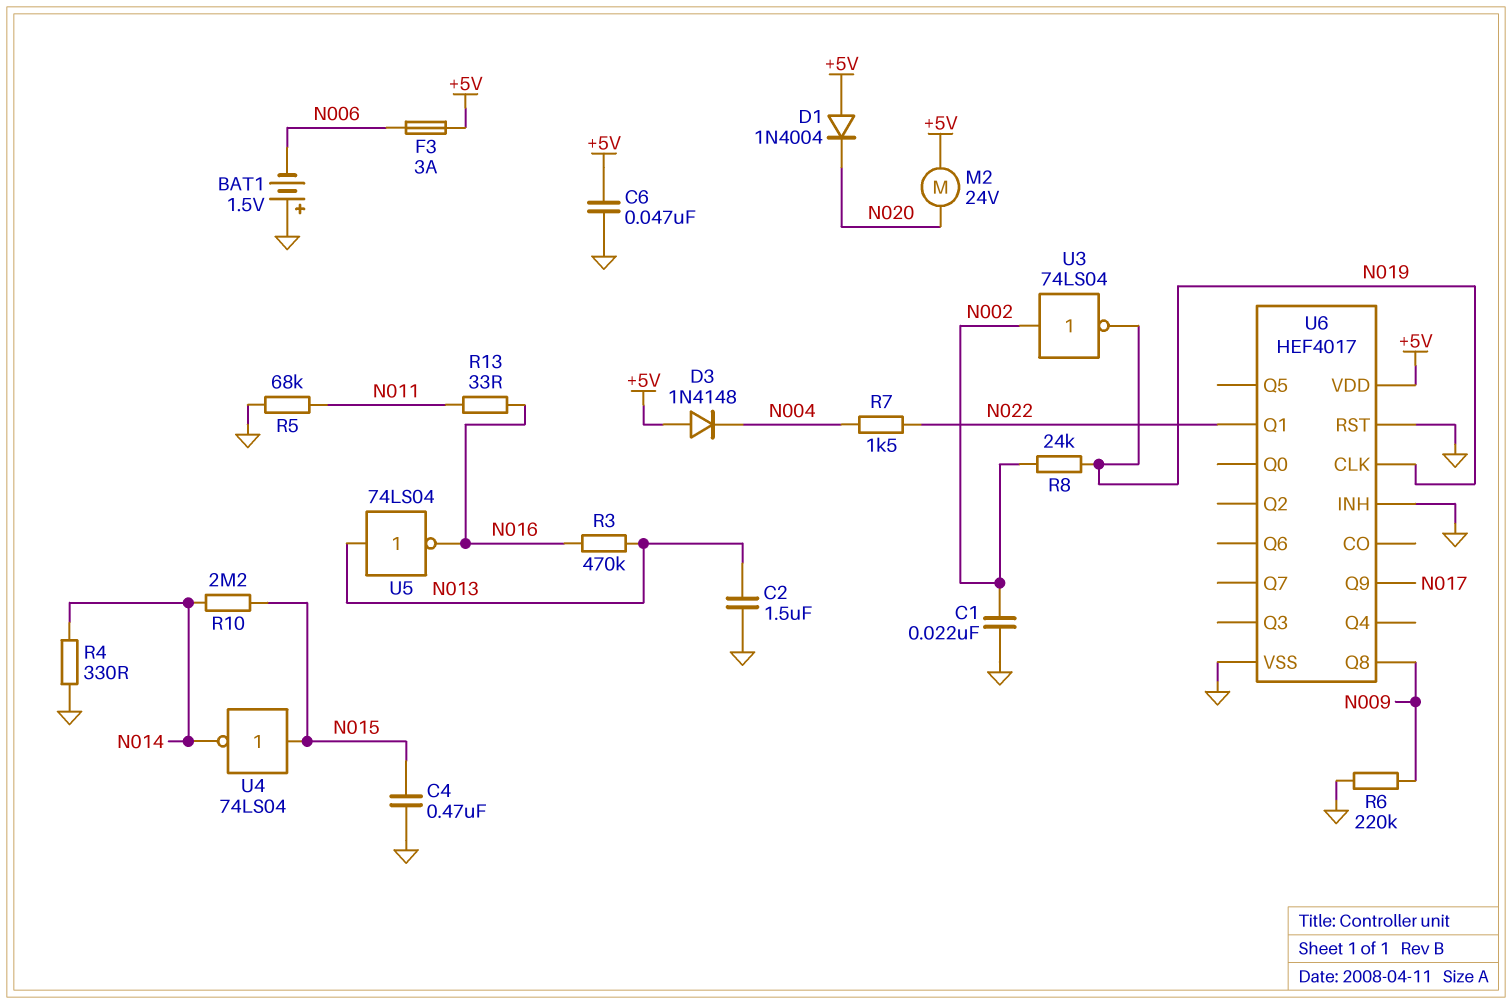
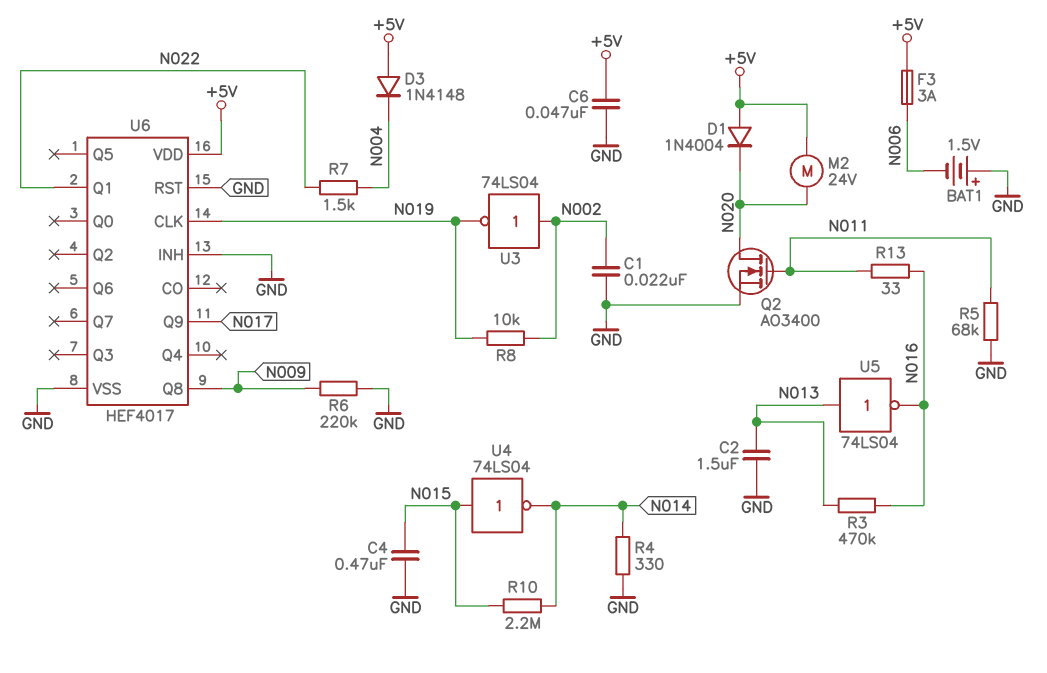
Q2: none -> NMOS AO3400 (G N011, D N020, S GND)
R8: 24k (N002, N019) -> 10k (N002, N019)

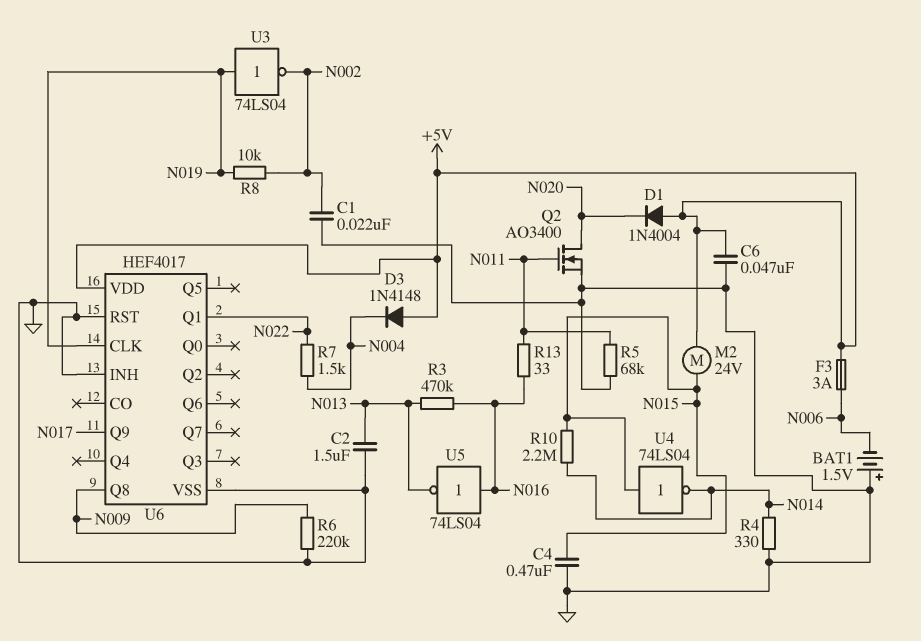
M2: motor 24V (+5V, N020) -> motor 24V (+5V, N015)
U3: NOT 74LS04 (in N002, out N019) -> NOT 74LS04 (in N019, out N002)
U5: NOT 74LS04 (in N013, out N016) -> NOT 74LS04 (in N016, out N013)

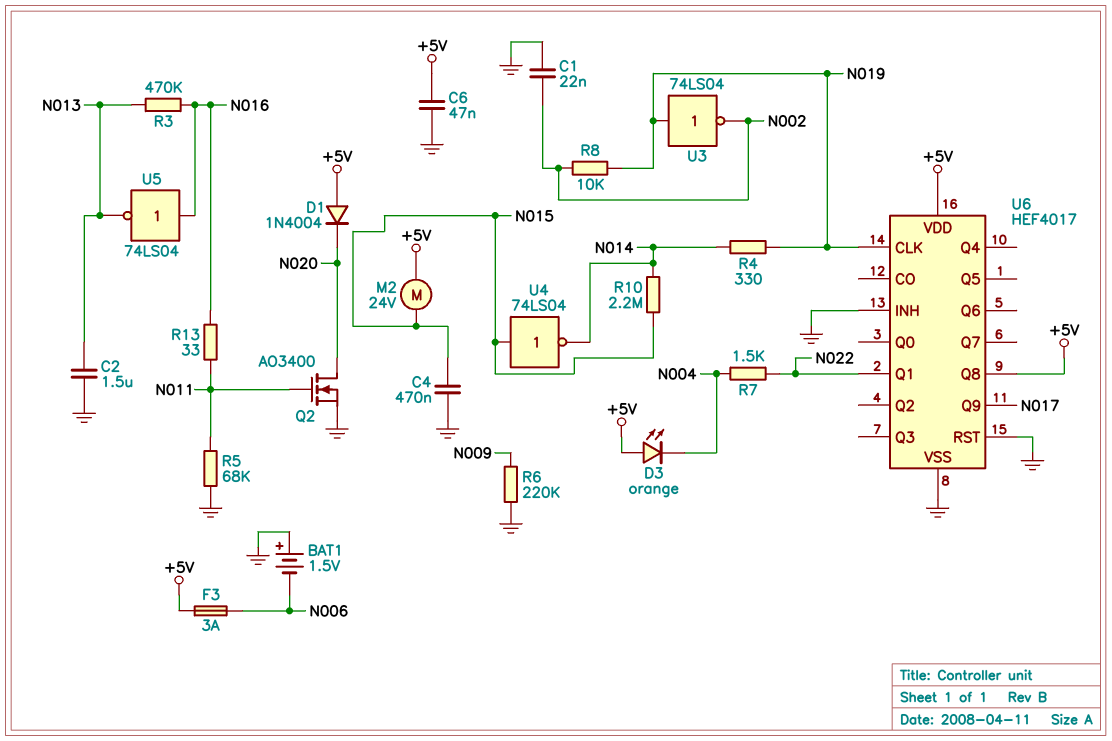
D3: diode 1N4148 (A +5V, K N004) -> LED orange (A +5V, K N004)
R4: 330 (GND, N014) -> 330 (N014, N019)
U6 pin Q8: N009 -> +5V

